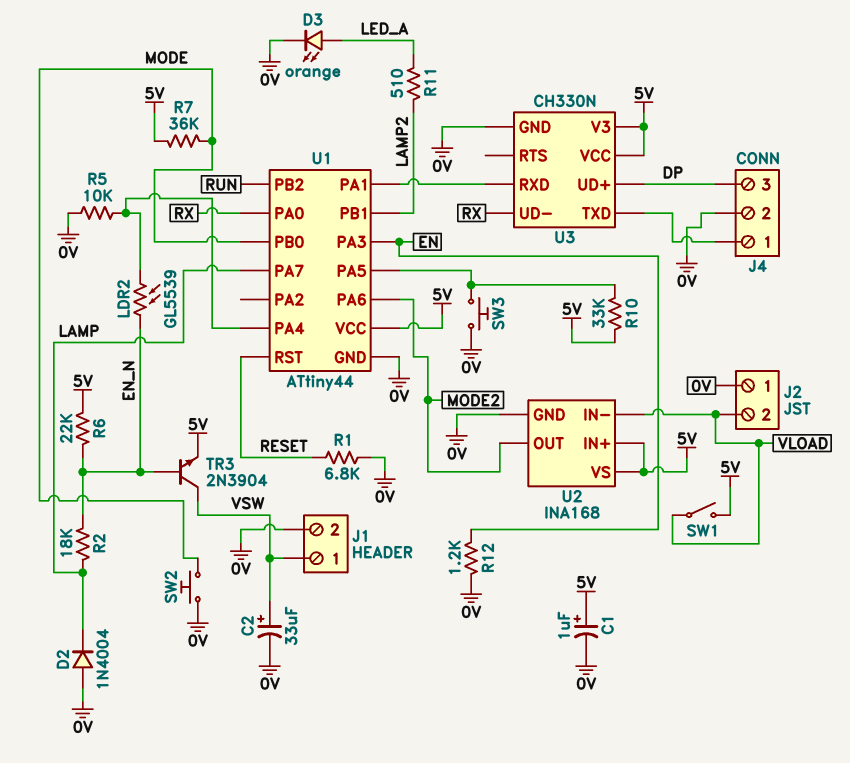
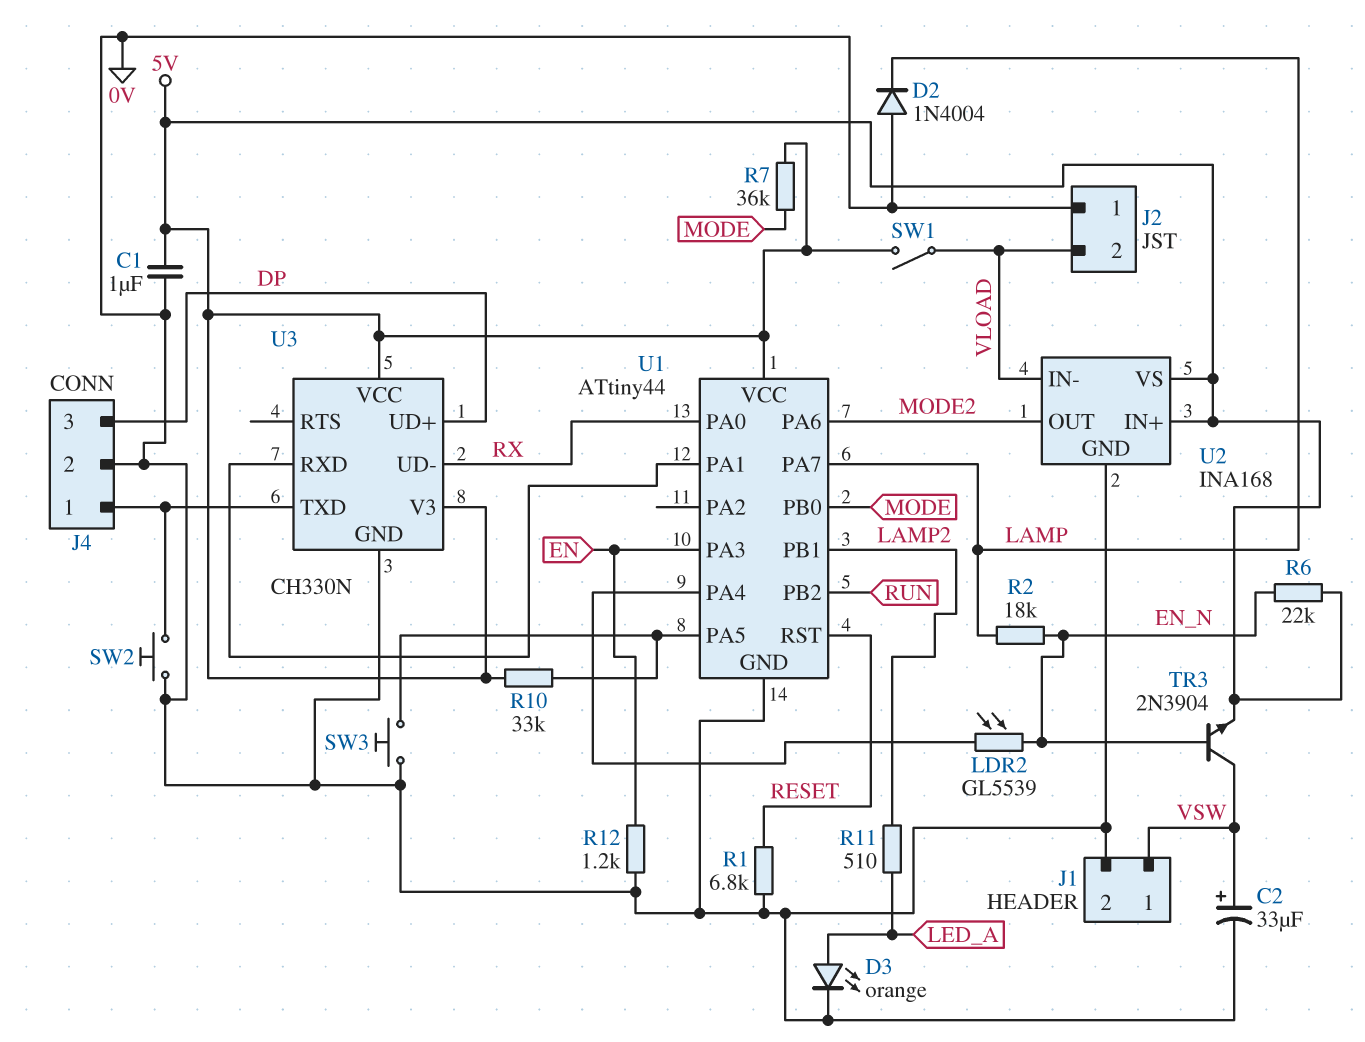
C1: 1uF (plus 5V, minus 0V) -> 1uF (0V, 5V)
R5: 10k (0V, U1/PA4) -> none
SW2: button (0V, MODE) -> button (0V, J4/1)

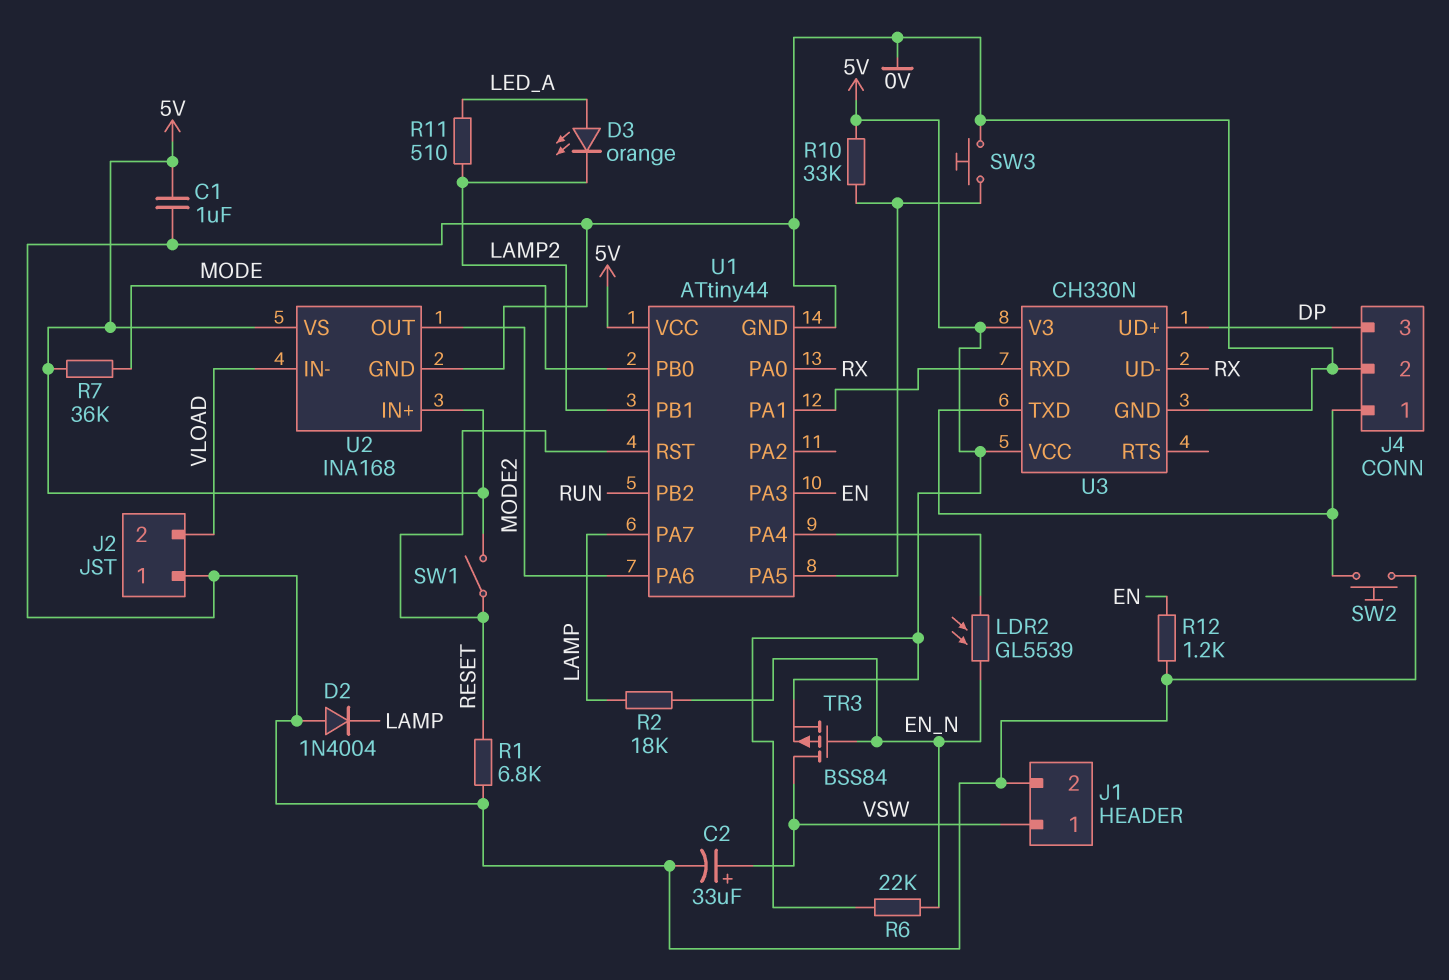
D3: LED orange (A LED_A, K 0V) -> LED orange (A LED_A, K LAMP2)
SW1: switch (5V, VLOAD) -> switch (5V, RESET)
TR3: NPN 2N3904 (B EN_N, C VSW, E 5V) -> PMOS BSS84 (G EN_N, D VSW, S 5V)

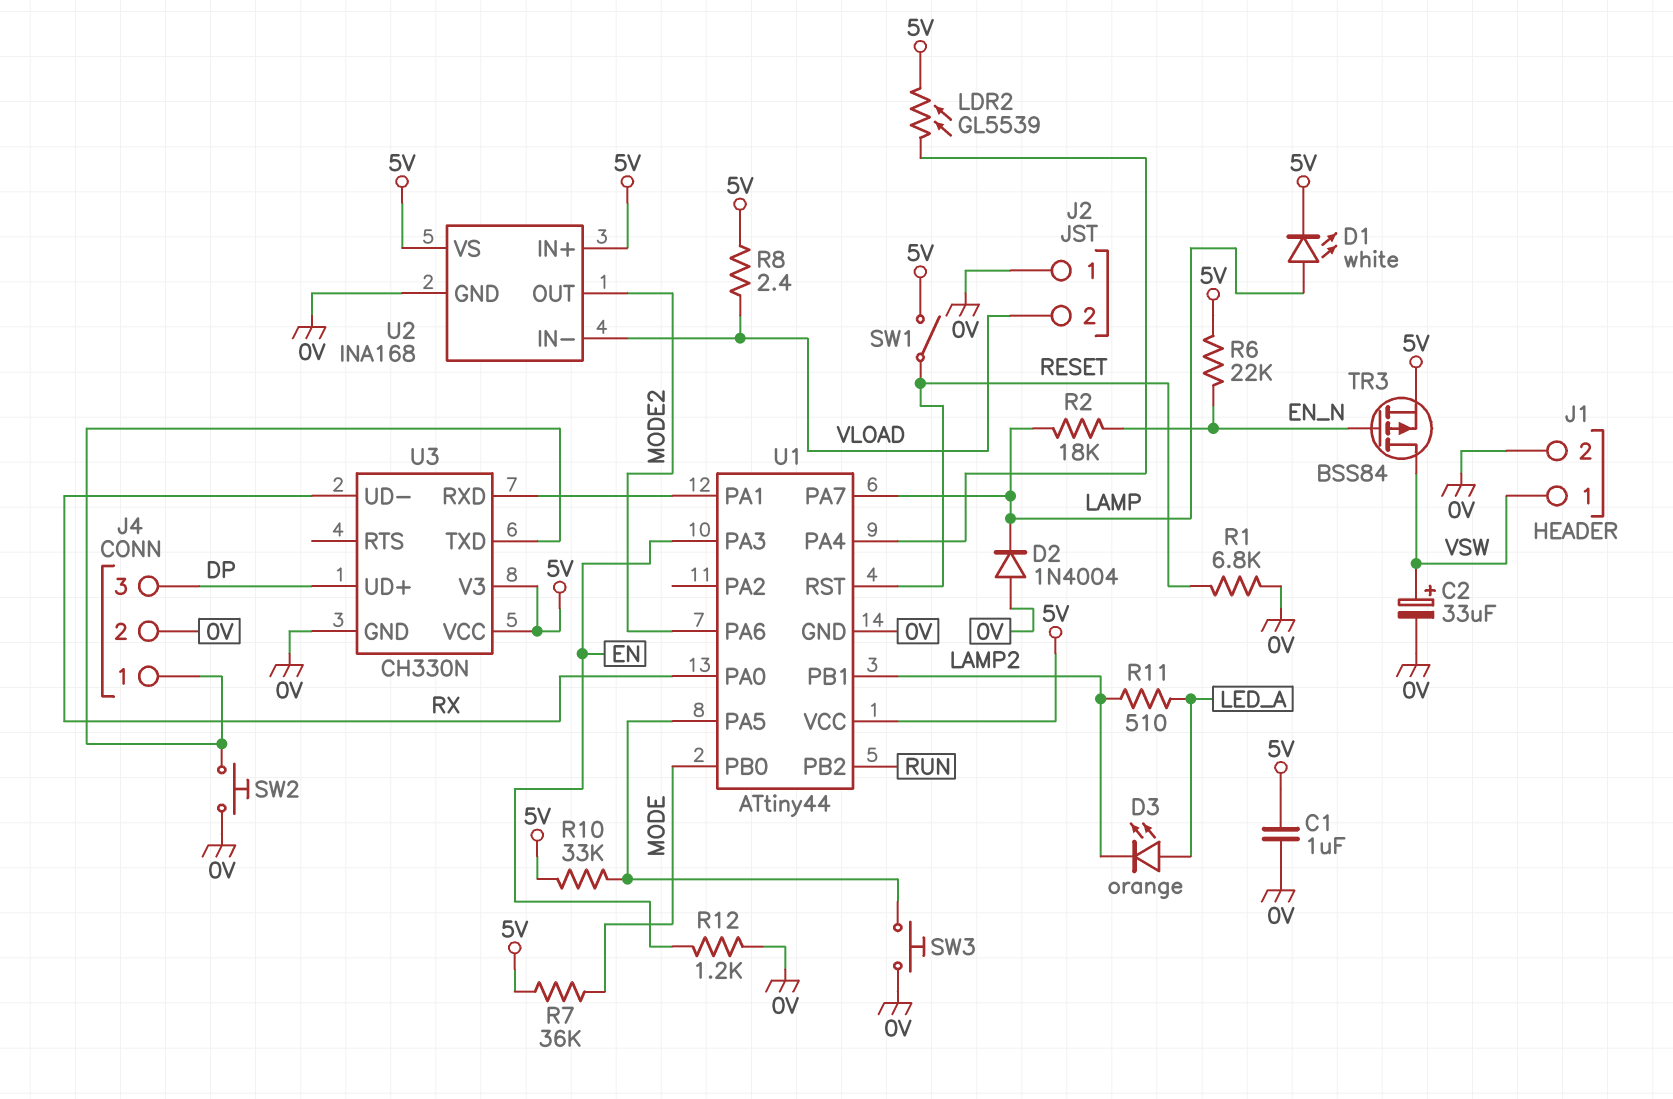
D1: none -> LED white (A LAMP, K 5V)
LDR2: GL5539 (EN_N, U1/PA4) -> GL5539 (5V, U1/PA4)
R8: none -> 2.4 (5V, VLOAD)

